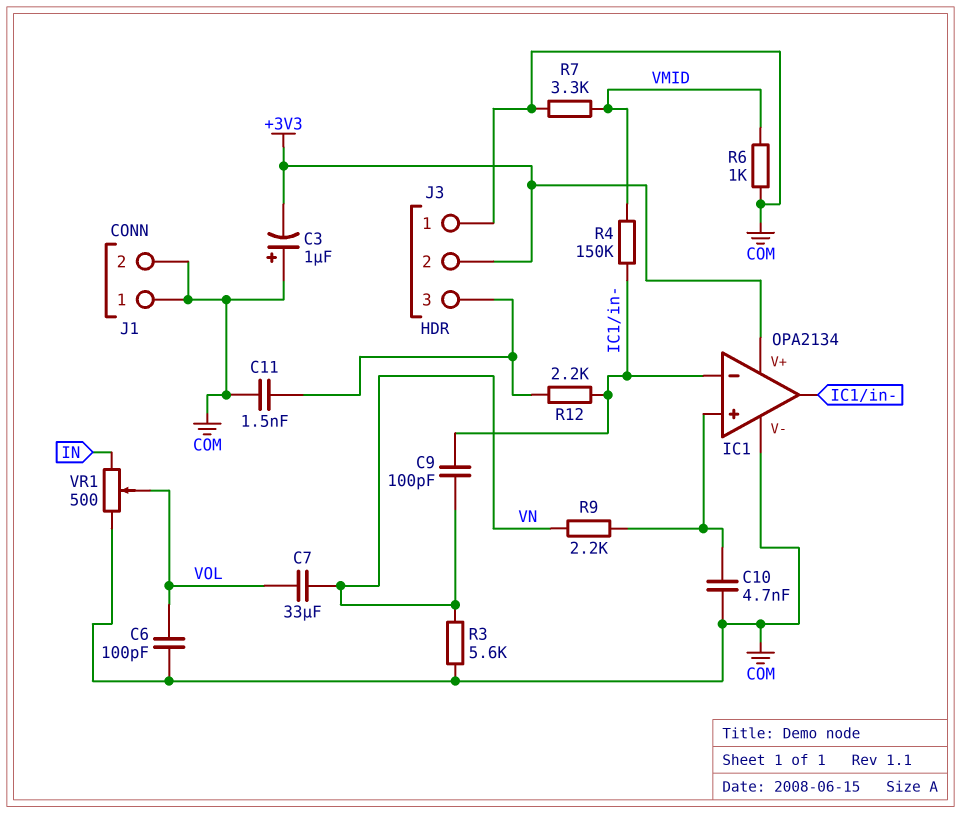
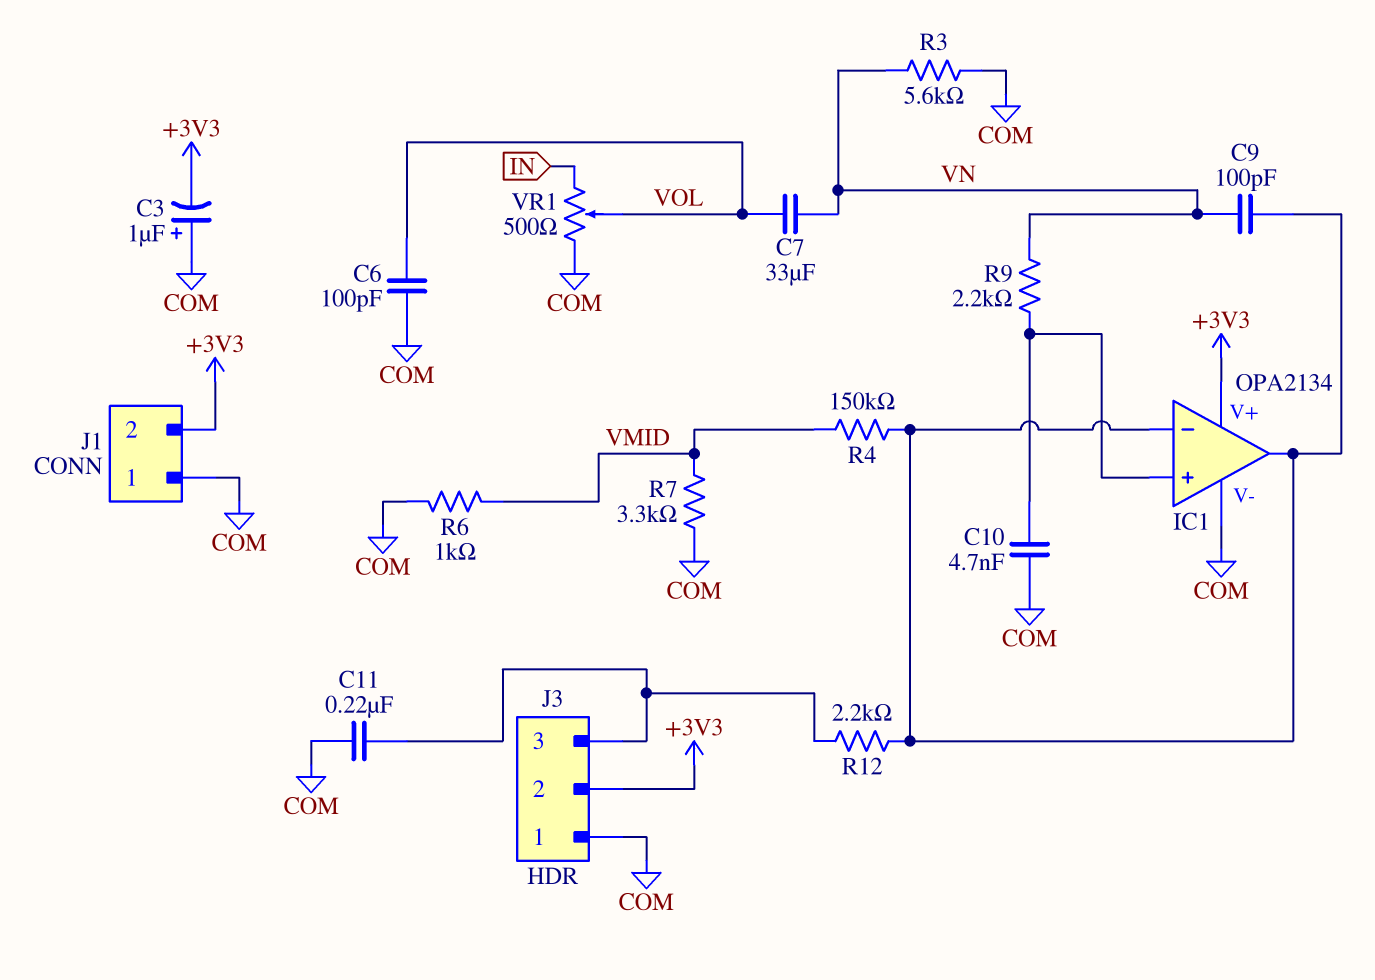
C11: 1.5nF (COM, J3/3) -> 220nF (COM, J3/3)
J1 pin 2: COM -> +3V3

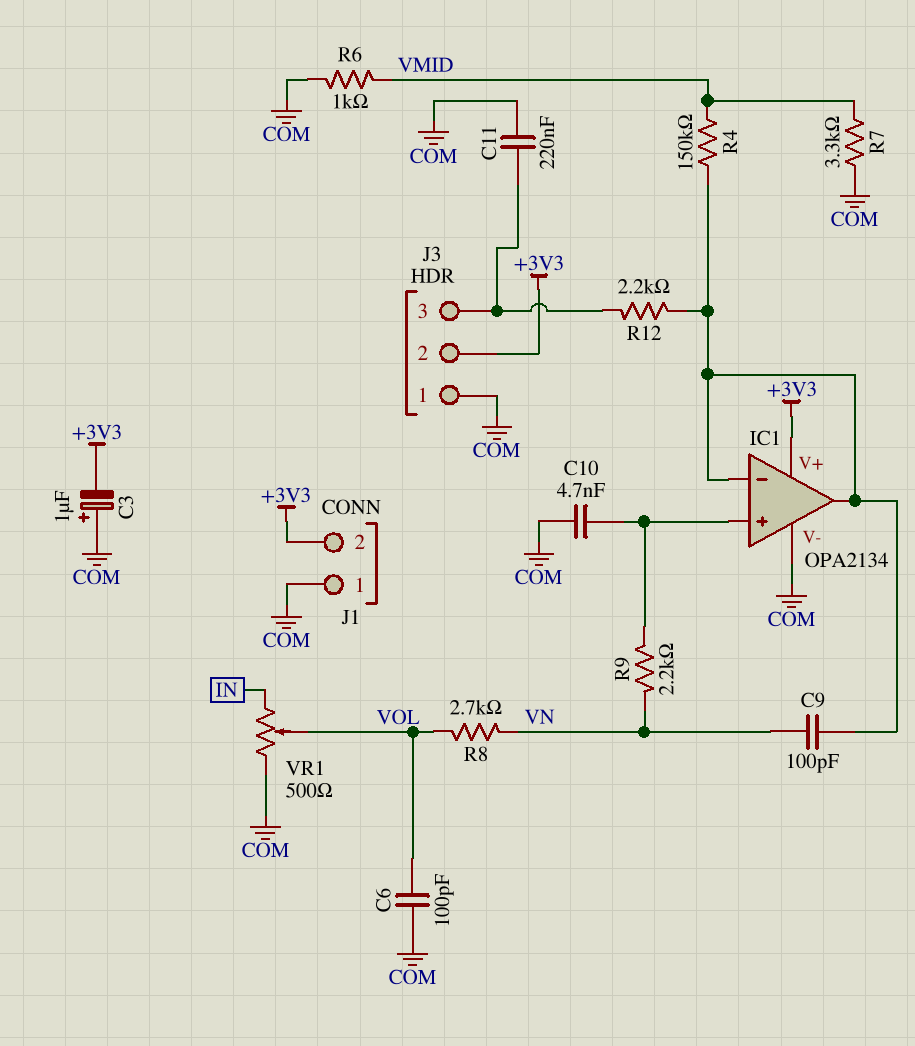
C7: 33uF (VN, VOL) -> none
R3: 5.6k (COM, VN) -> none
R8: none -> 2.7k (VN, VOL)

